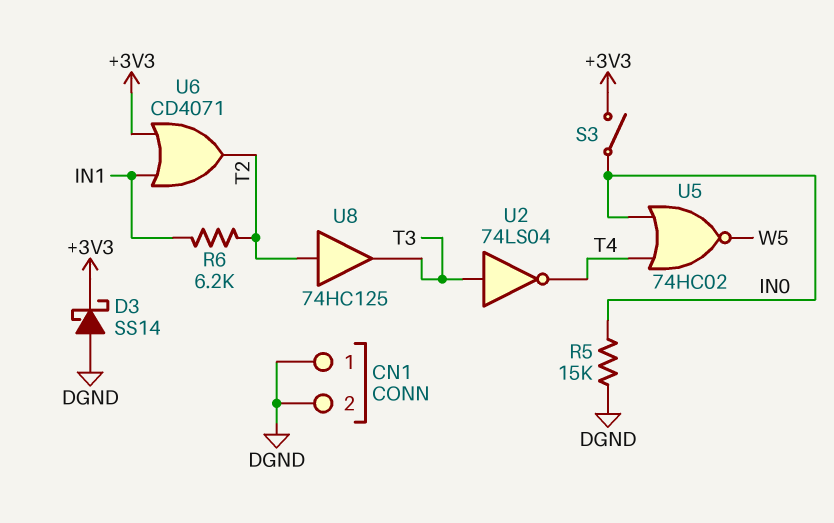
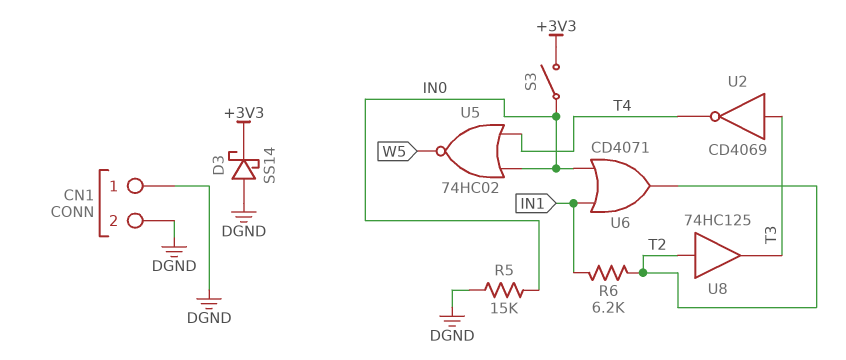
U2: NOT 74LS04 (in T3, out T4) -> NOT CD4069 (in T3, out T4)
U6: OR CD4071 (in +3V3, in IN1, out T2) -> OR CD4071 (in IN0, in IN1, out T2)

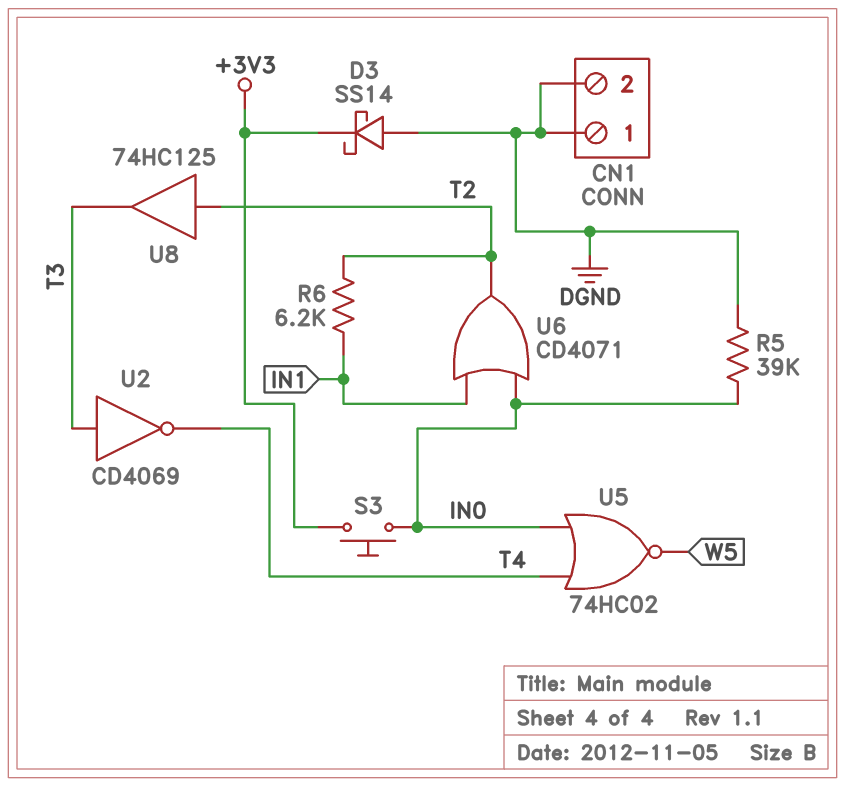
R5: 15k (DGND, IN0) -> 39k (DGND, IN0)
S3: switch (+3V3, IN0) -> button (+3V3, IN0)

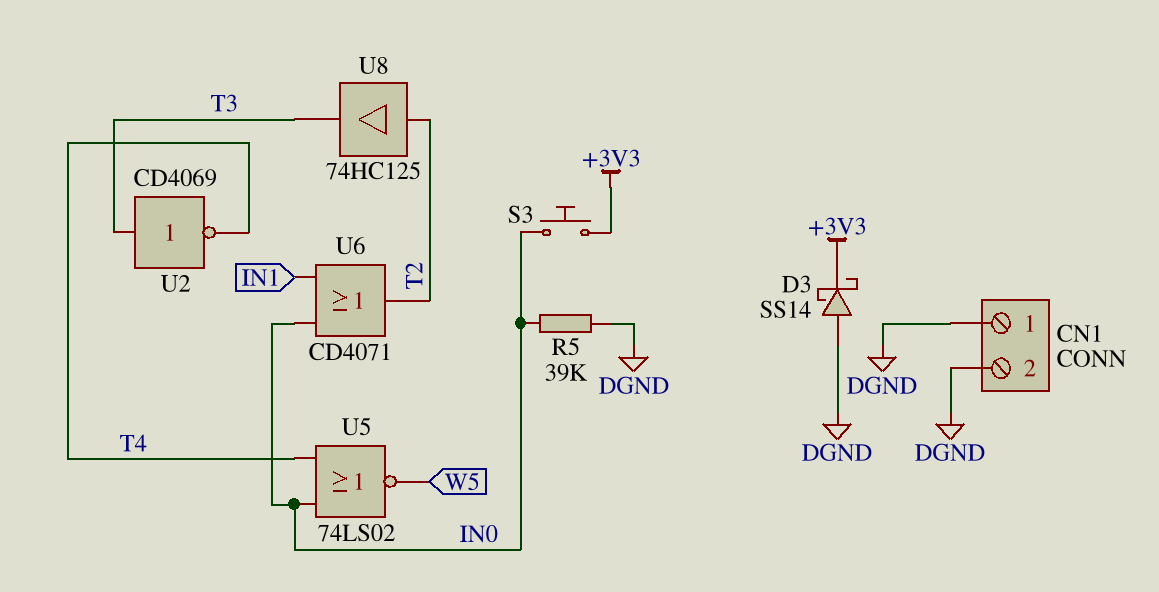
R6: 6.2k (IN1, T2) -> none
U5: NOR 74HC02 (in IN0, in T4, out W5) -> NOR 74LS02 (in IN0, in T4, out W5)

